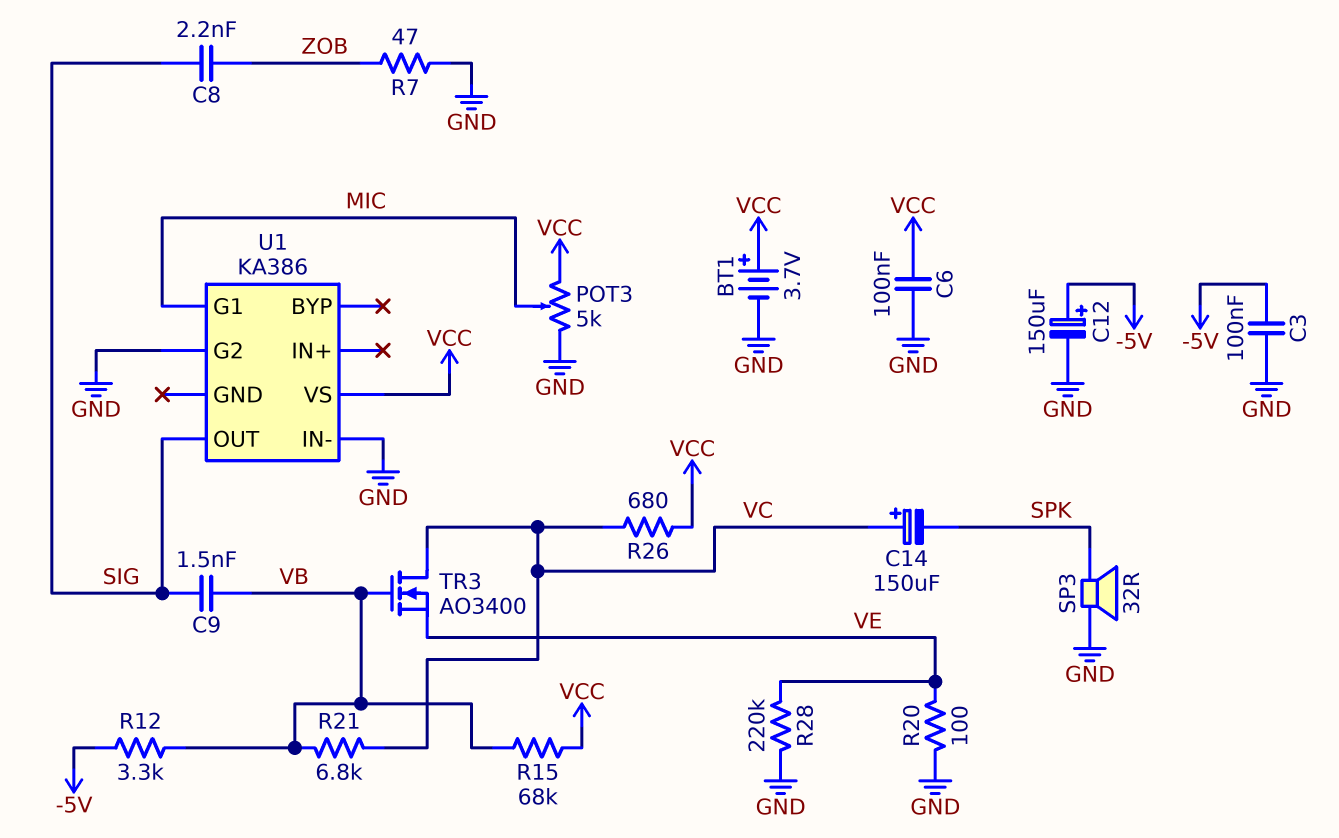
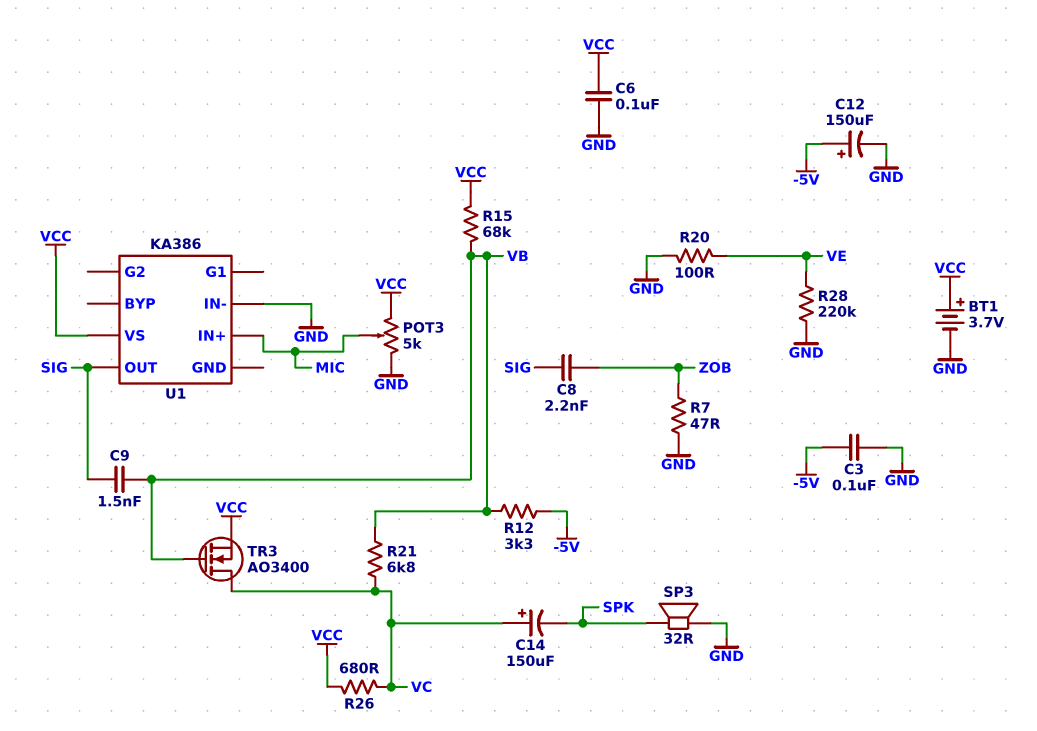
TR3: NMOS AO3400 (G VB, D VC, S VE) -> NMOS AO3400 (G VB, D VC, S VCC)
U1 pin G1: MIC -> none
U1 pin G2: GND -> none
U1 pin IN+: none -> MIC

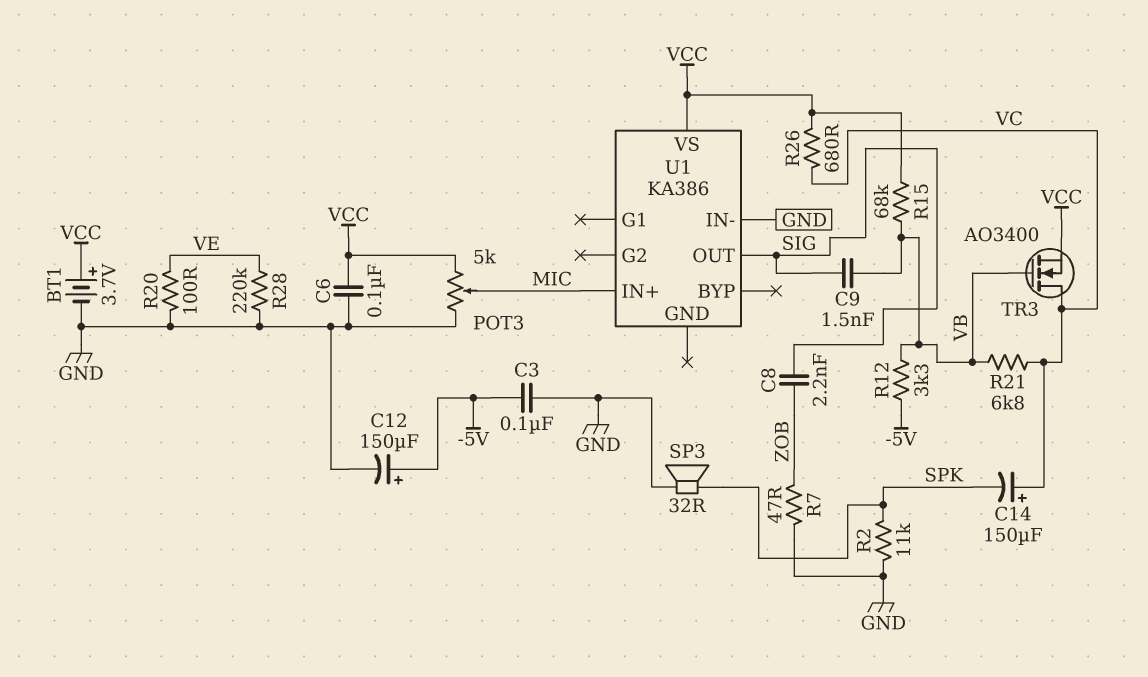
R2: none -> 11k (GND, SPK)

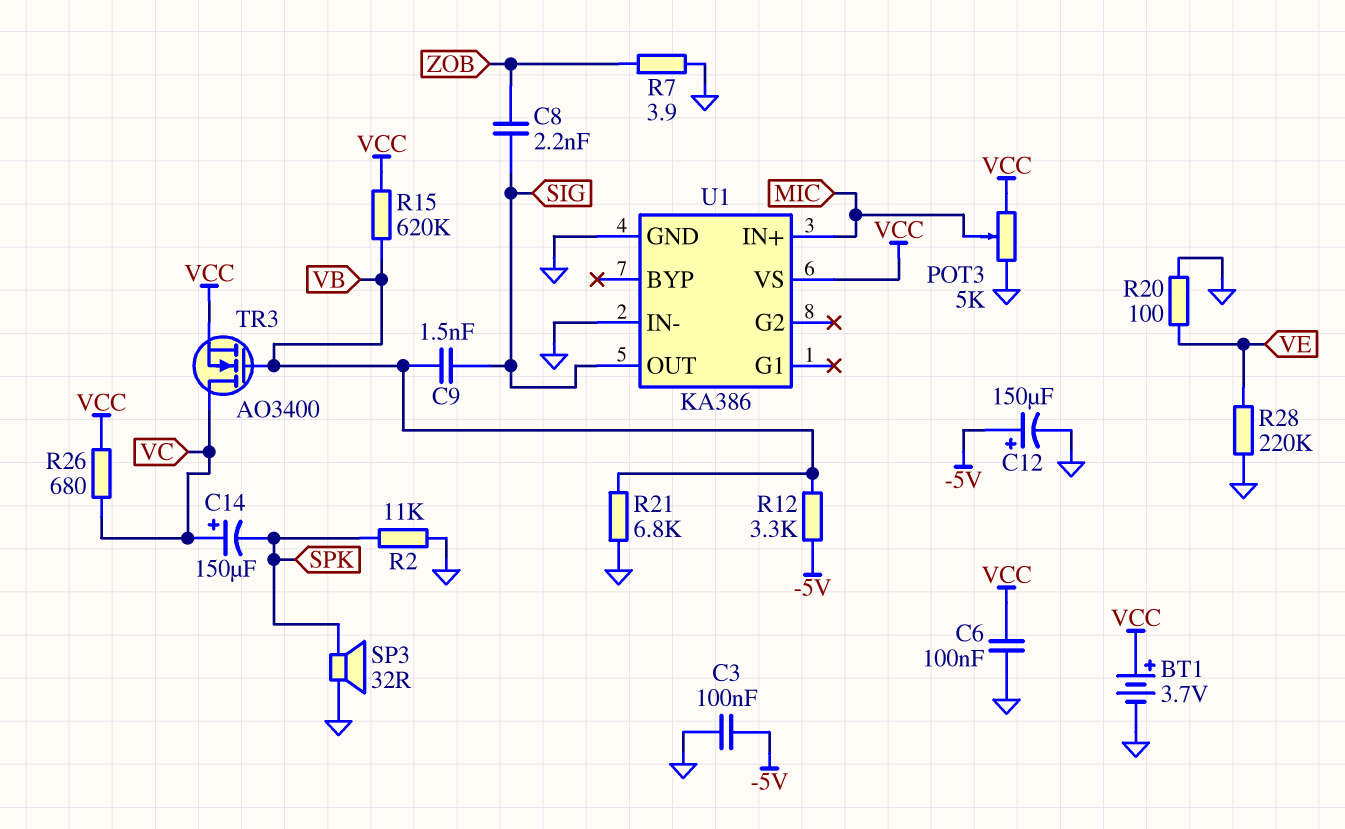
R7: 47 (GND, ZOB) -> 3.9 (GND, ZOB)
R15: 68k (VB, VCC) -> 620k (VB, VCC)
R21: 6.8k (VB, VC) -> 6.8k (GND, VB)
U1 pin GND: none -> GND

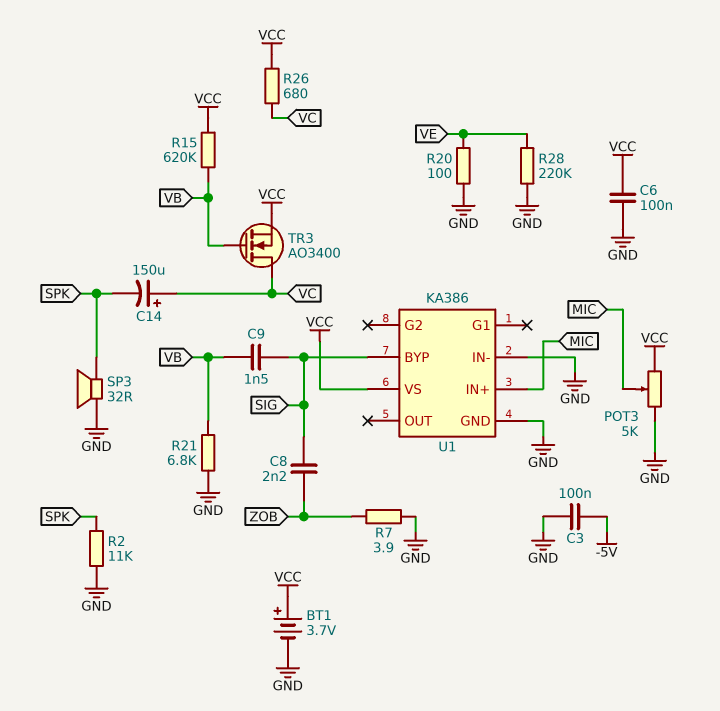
C12: 150uF (plus -5V, minus GND) -> none
R12: 3.3k (-5V, VB) -> none
U1 pin BYP: none -> SIG
U1 pin OUT: SIG -> none

